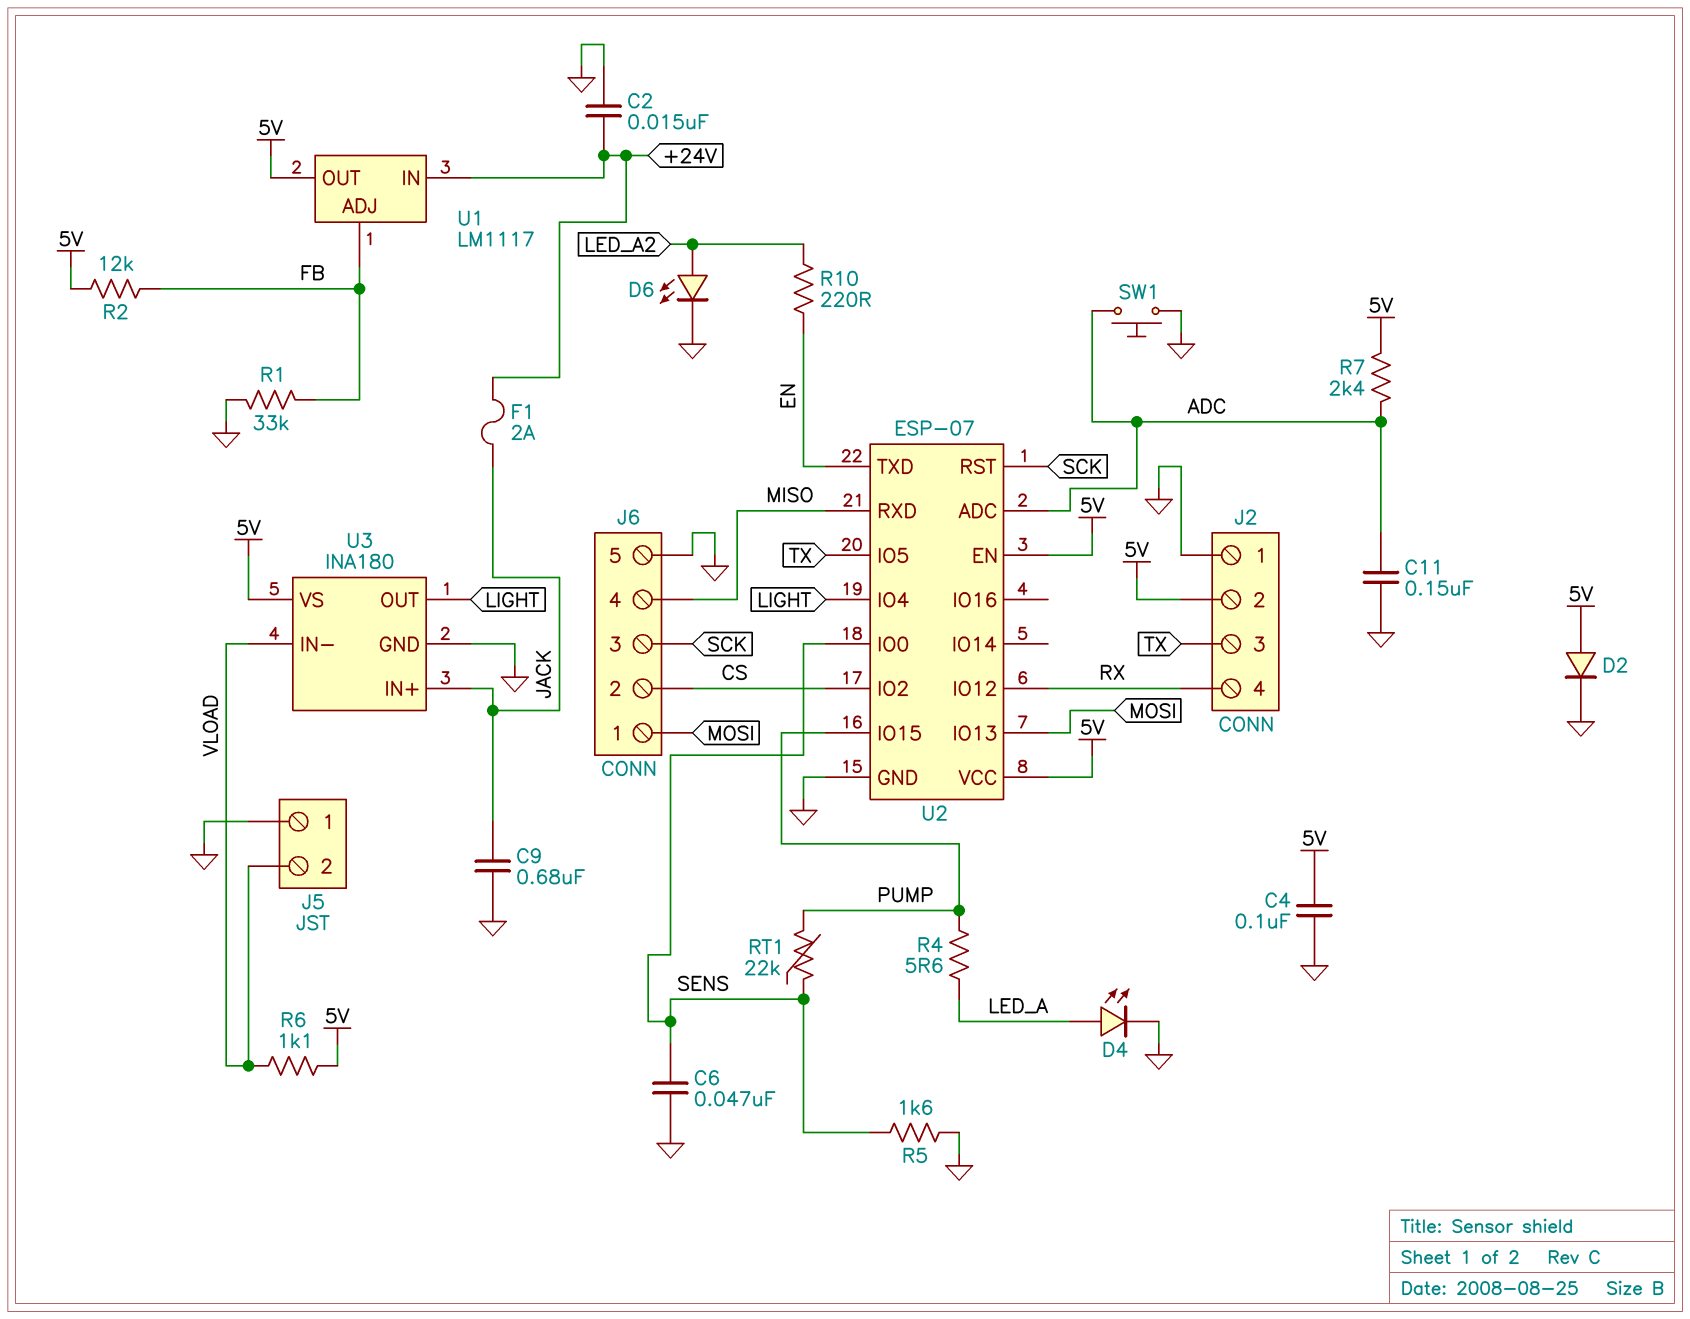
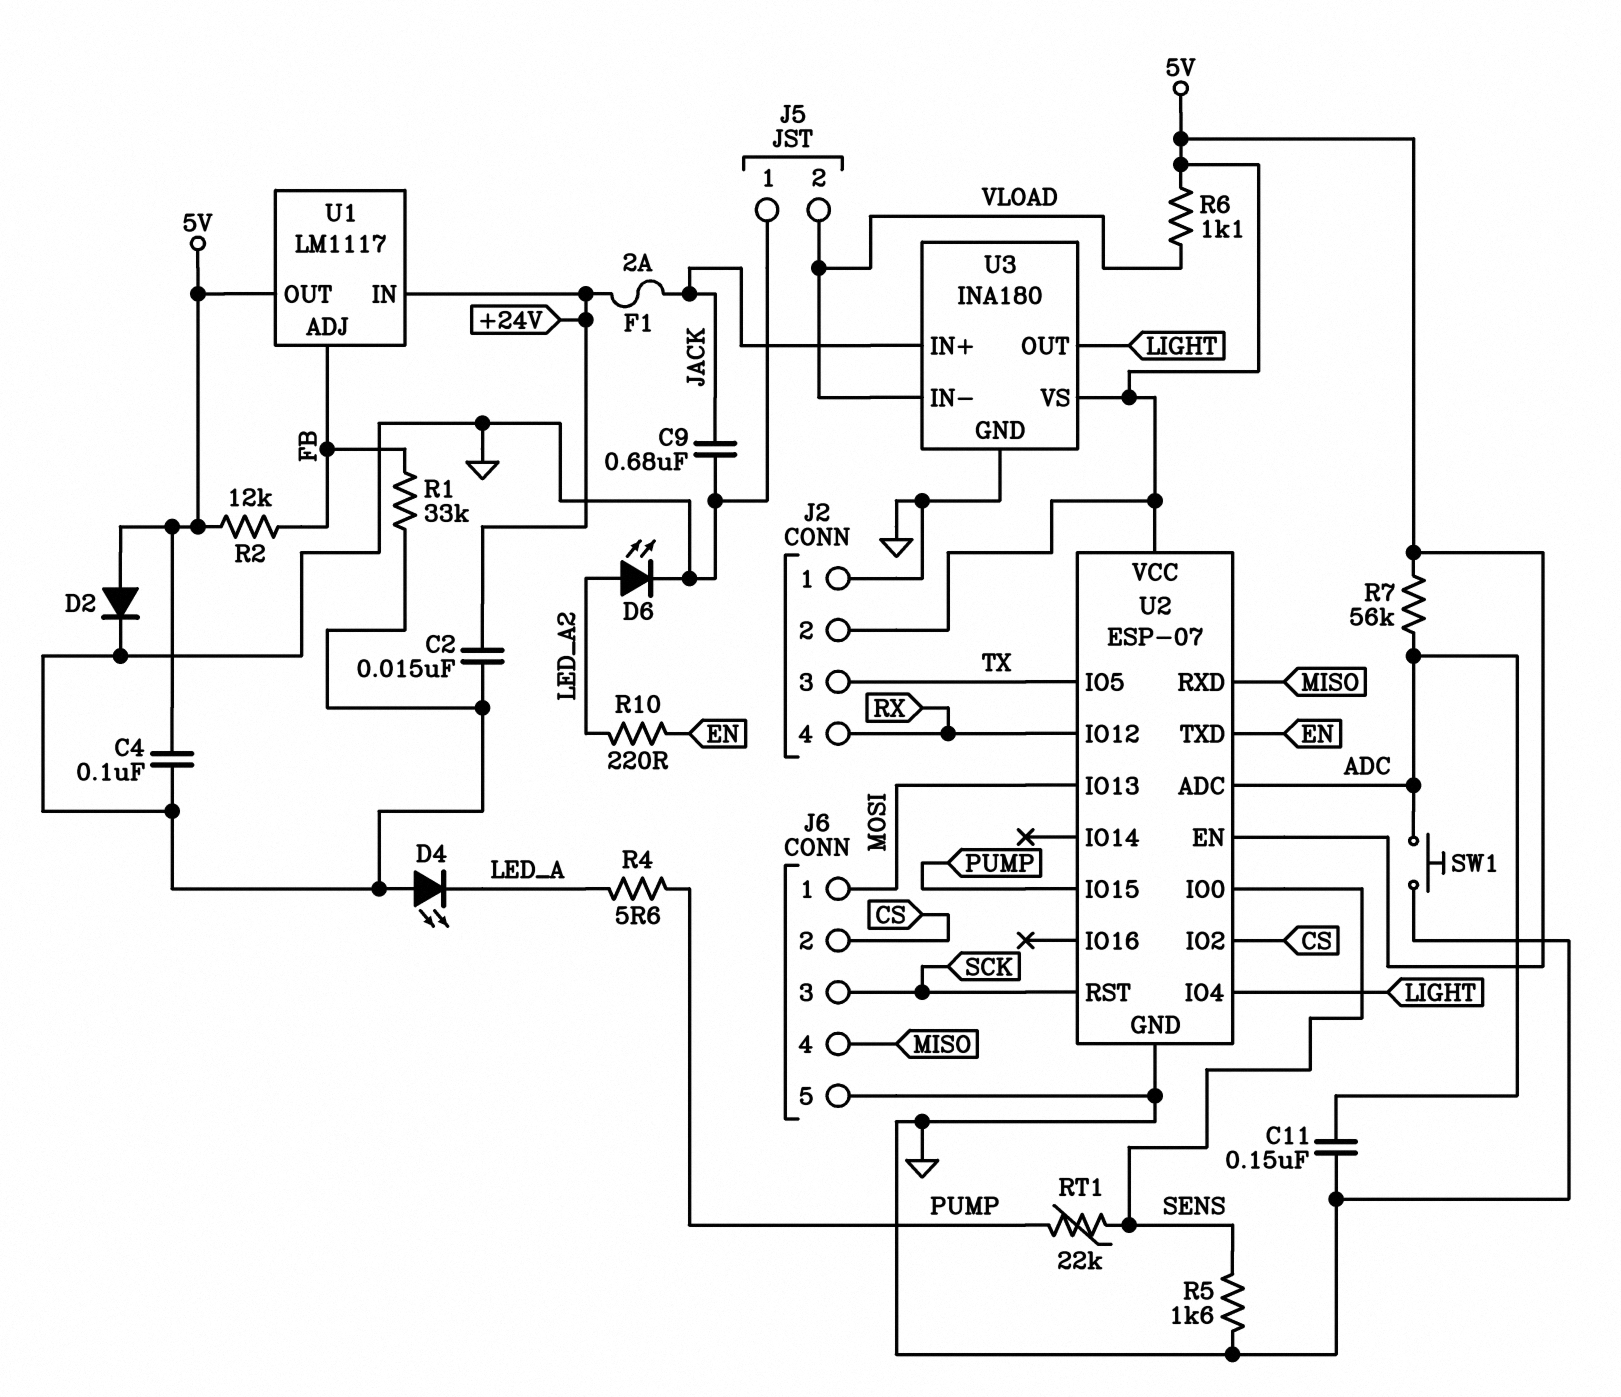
C6: 47nF (GND, SENS) -> none
D4: LED (A LED_A, K GND) -> LED (A GND, K LED_A)
R7: 2.4k (5V, ADC) -> 56k (5V, ADC)

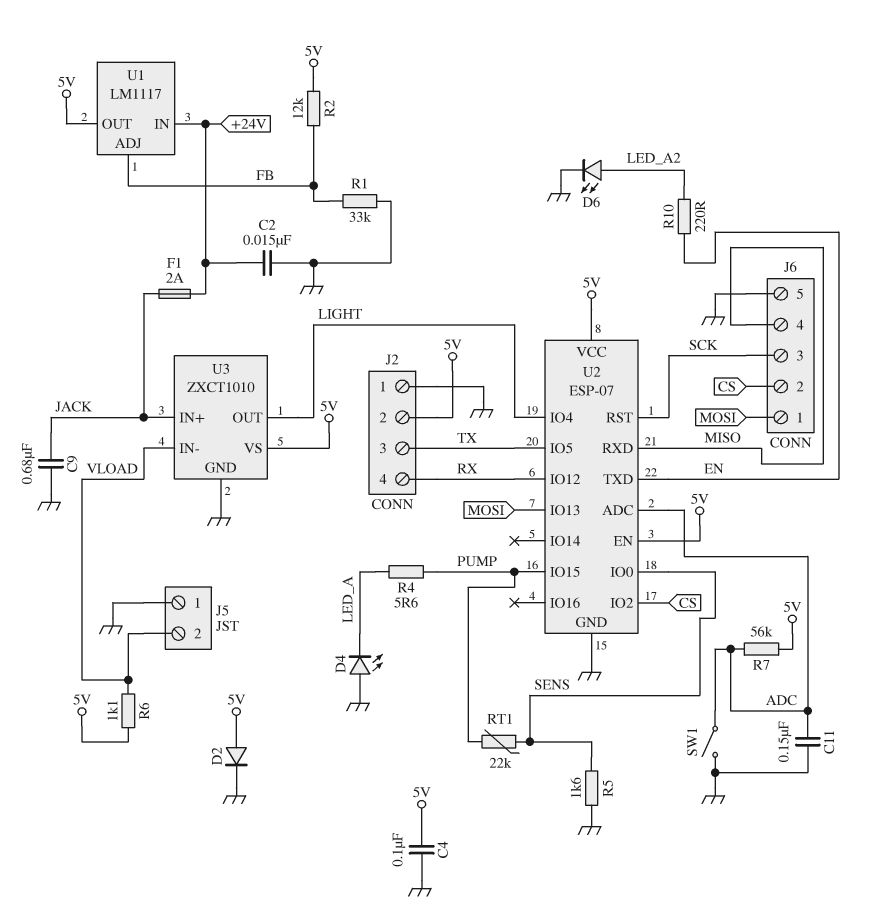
SW1: button (ADC, GND) -> switch (ADC, GND)
U3: INA180 -> ZXCT1010

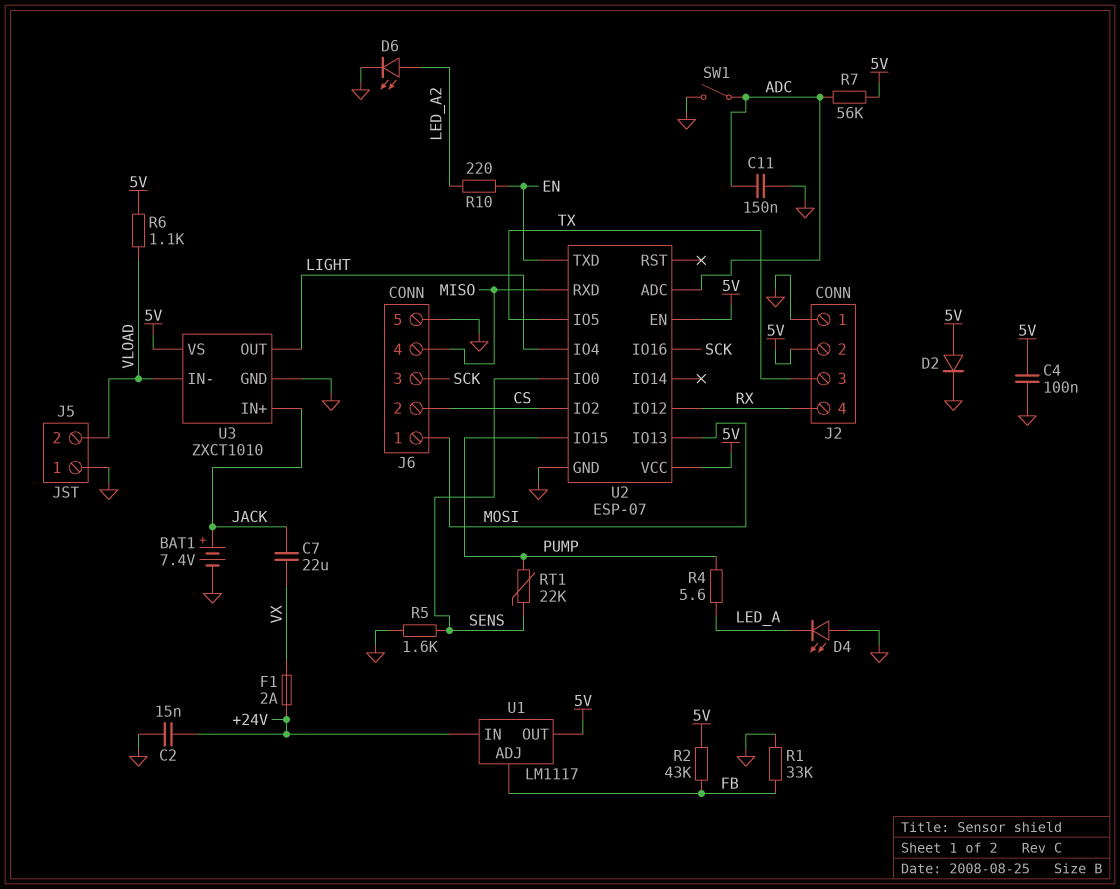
BAT1: none -> 7.4V (plus JACK, minus GND)
C7: none -> 22uF (JACK, VX)
C9: 680nF (GND, JACK) -> none
F1: 2A (+24V, JACK) -> 2A (+24V, VX)
R2: 12k (5V, FB) -> 43k (5V, FB)
U2 pin IO16: none -> SCK
U2 pin RST: SCK -> none

